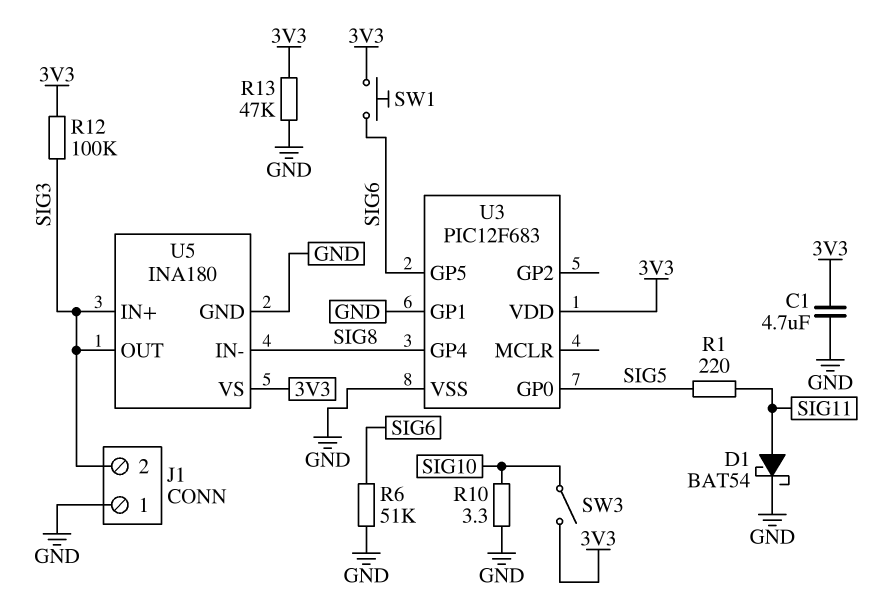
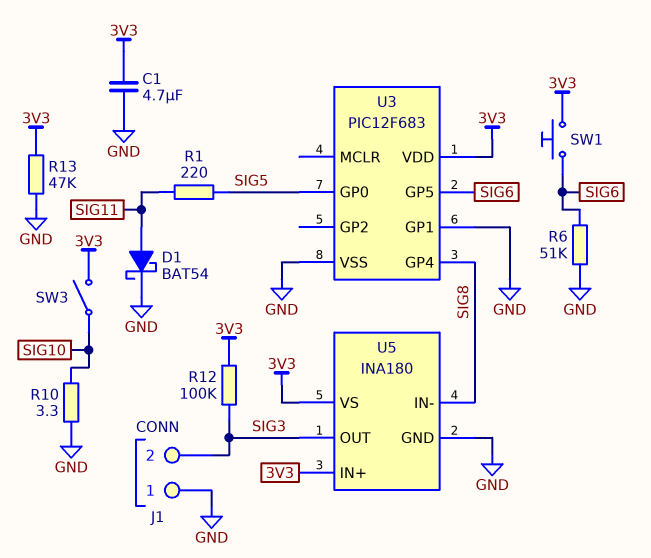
U5 pin IN+: SIG3 -> 3V3

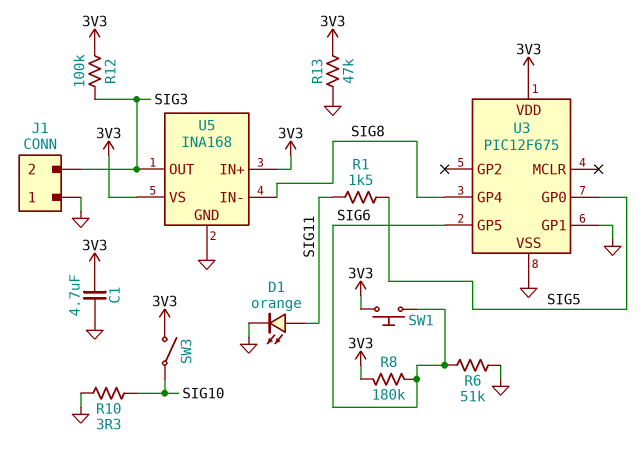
D1: schottky BAT54 (A SIG11, K GND) -> LED orange (A SIG11, K GND)
R1: 220 (SIG5, SIG11) -> 1.5k (SIG5, SIG11)
R8: none -> 180k (3V3, SIG6)
U3: PIC12F683 -> PIC12F675
U5: INA180 -> INA168

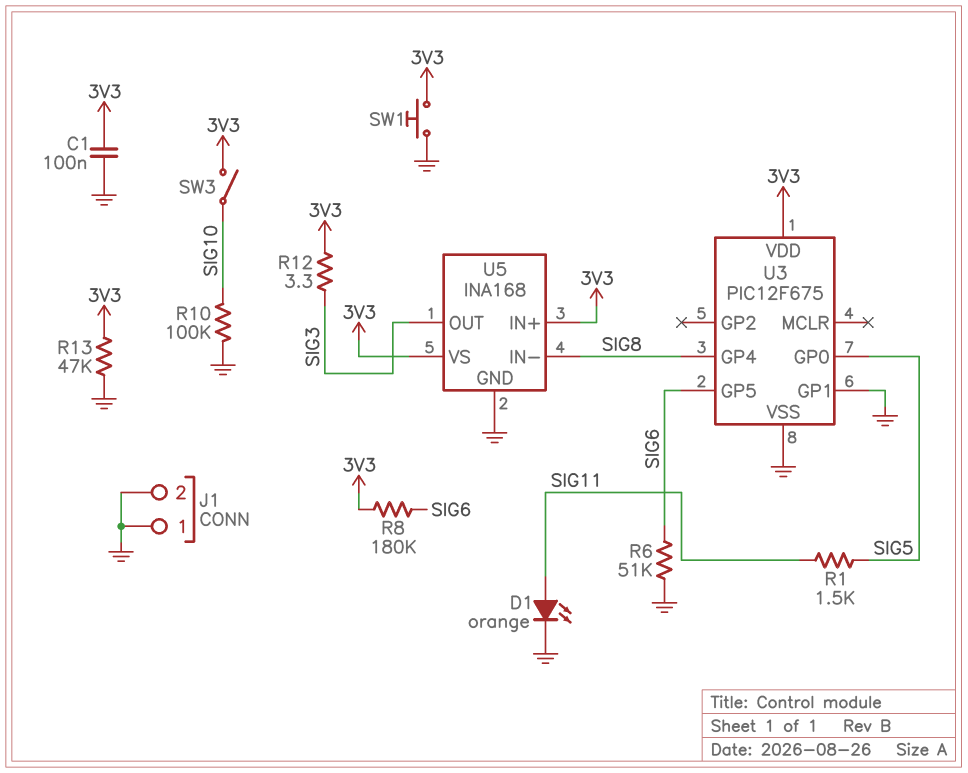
C1: 4.7uF (3V3, GND) -> 100nF (3V3, GND)
J1 pin 2: SIG3 -> GND
R10: 3.3 (GND, SIG10) -> 100k (GND, SIG10)
R12: 100k (3V3, SIG3) -> 3.3 (3V3, SIG3)
SW1: button (3V3, SIG6) -> button (3V3, GND)

